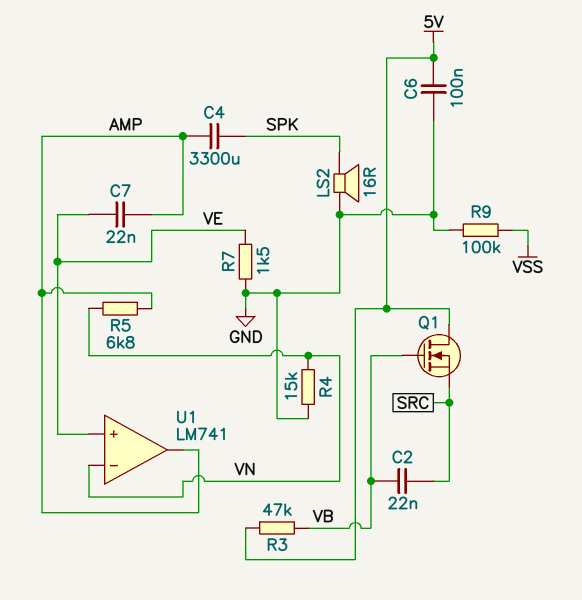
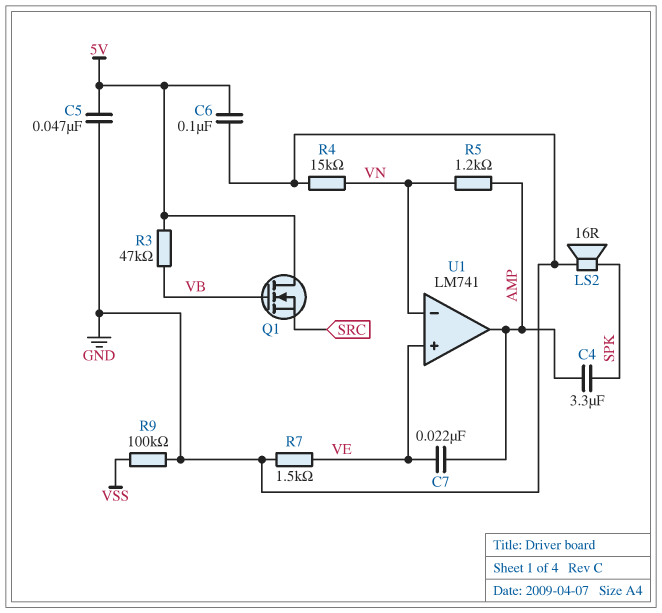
C2: 22nF (SRC, VB) -> none
C4: 3300uF (AMP, SPK) -> 3.3uF (AMP, SPK)
C5: none -> 47nF (5V, GND)
R5: 6.8k (AMP, VN) -> 1.2k (AMP, VN)

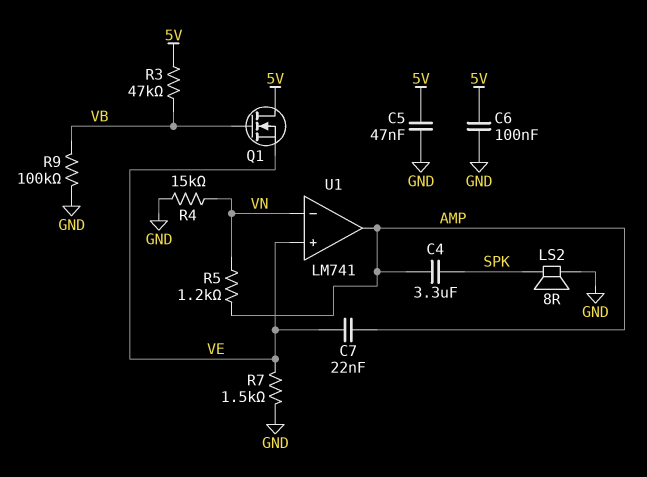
LS2: speaker 16R (GND, SPK) -> speaker 8R (GND, SPK)
Q1: NMOS (G VB, D 5V, S SRC) -> NMOS (G VB, D 5V, S VE)
R9: 100k (GND, VSS) -> 100k (GND, VB)

